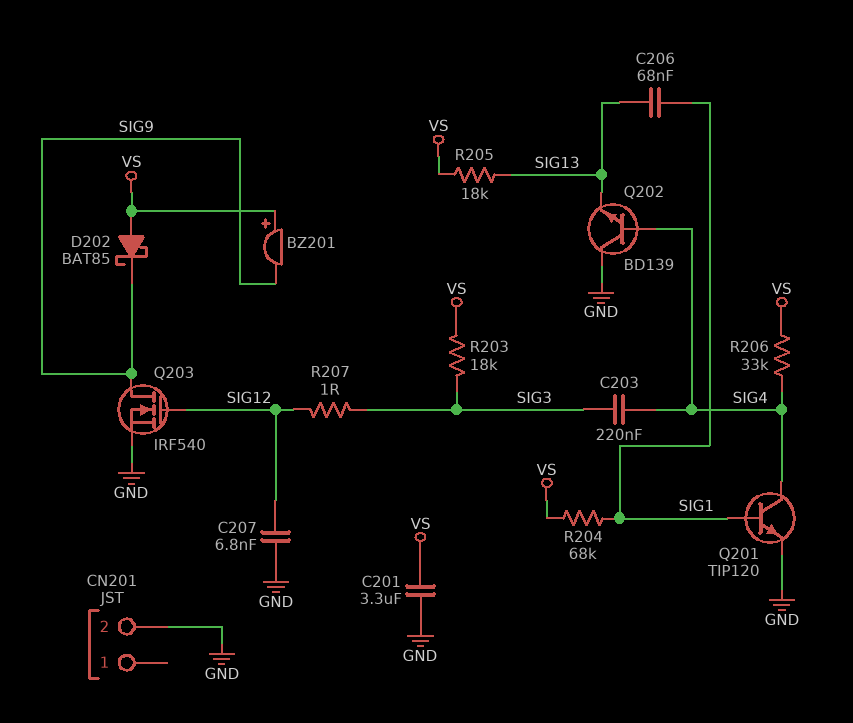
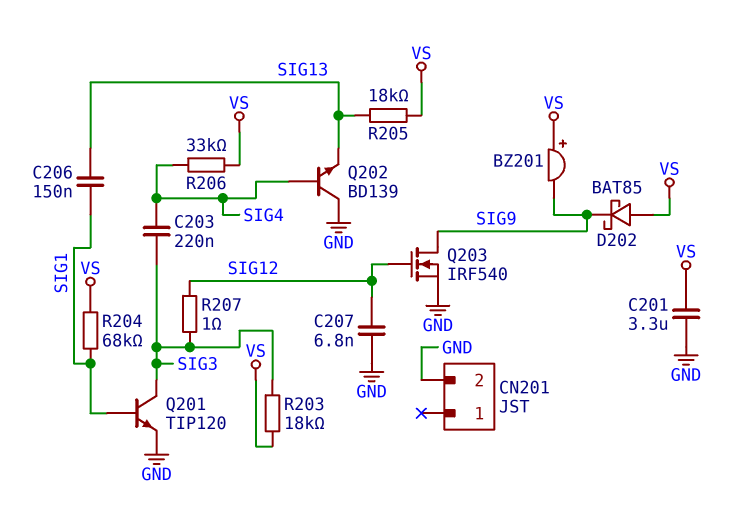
C206: 68nF (SIG1, SIG13) -> 150nF (SIG1, SIG13)
Q201: NPN TIP120 (B SIG1, C SIG4, E GND) -> NPN TIP120 (B SIG1, C SIG3, E GND)

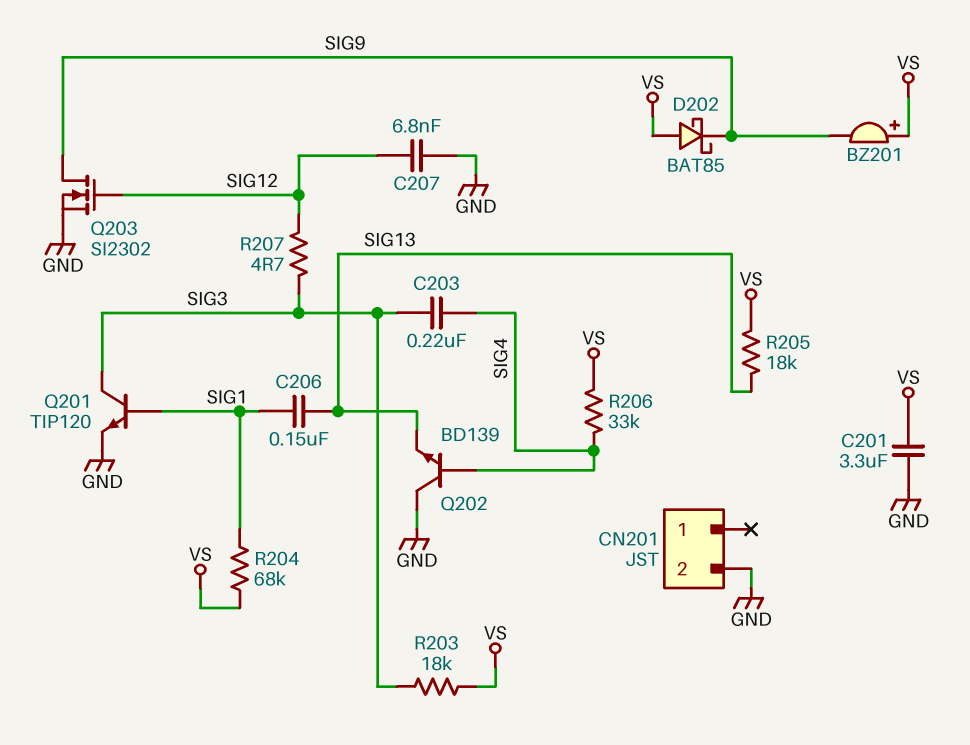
Q203: NMOS IRF540 (G SIG12, D SIG9, S GND) -> NMOS SI2302 (G SIG12, D SIG9, S GND)
R207: 1 (SIG3, SIG12) -> 4.7 (SIG3, SIG12)

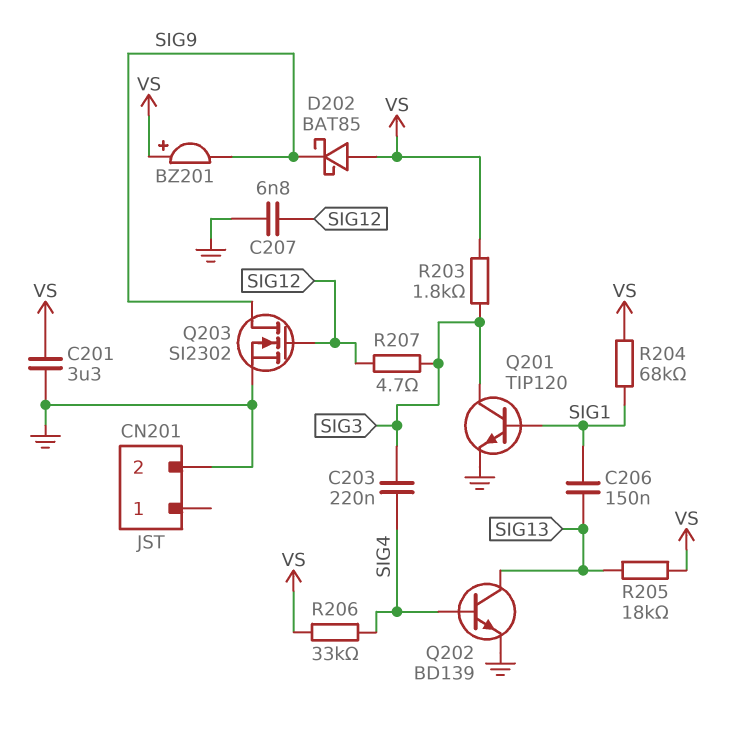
Q202: NPN BD139 (B SIG4, C GND, E SIG13) -> NPN BD139 (B SIG4, C SIG13, E GND)
R203: 18k (SIG3, VS) -> 1.8k (SIG3, VS)

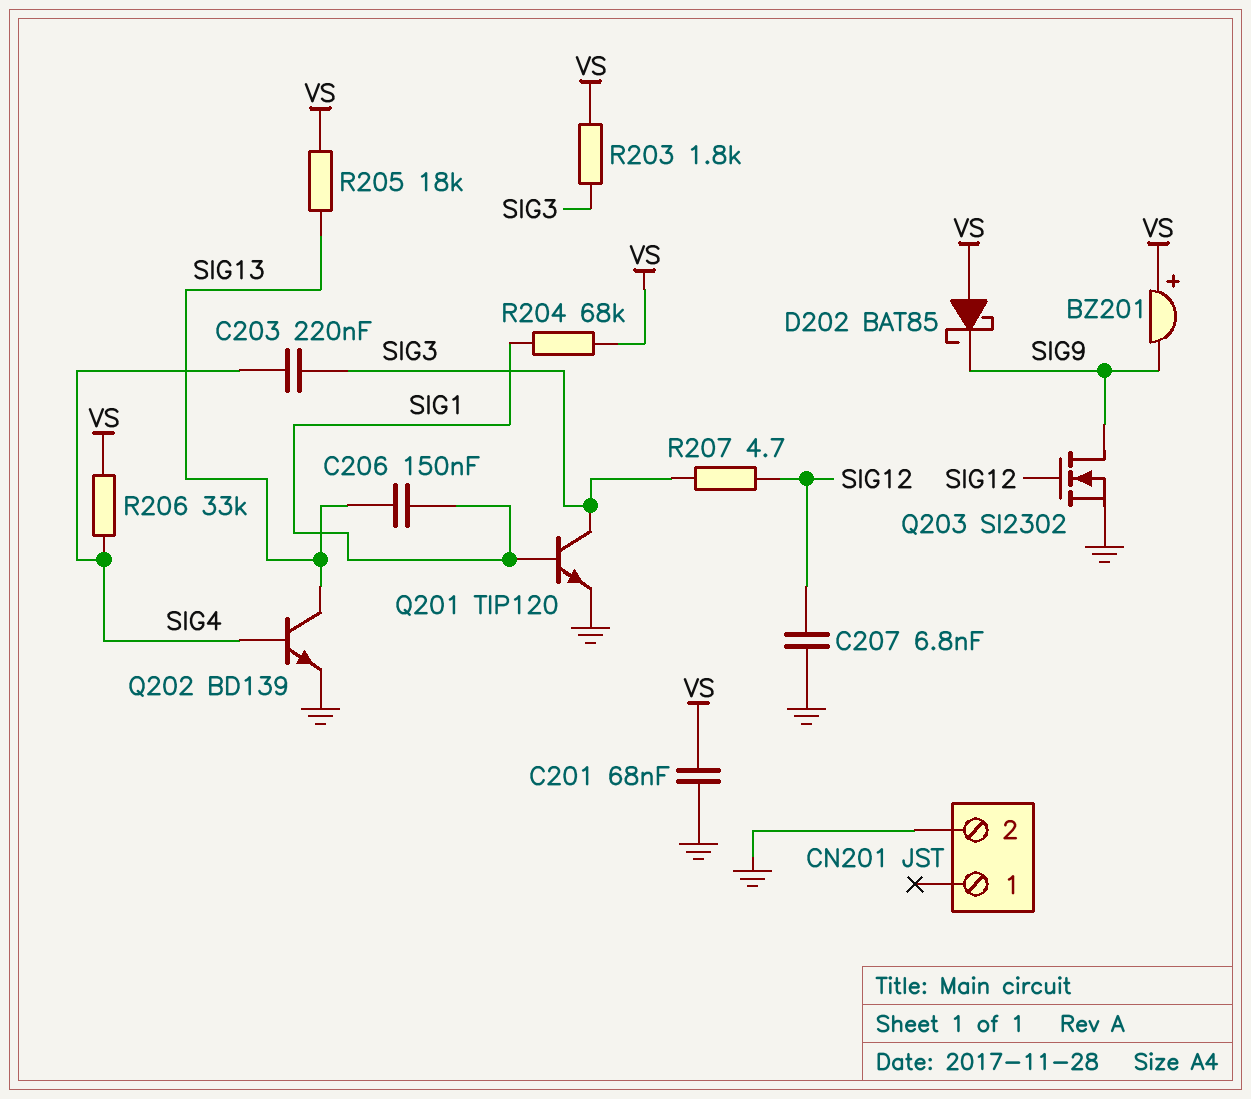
C201: 3.3uF (GND, VS) -> 68nF (GND, VS)

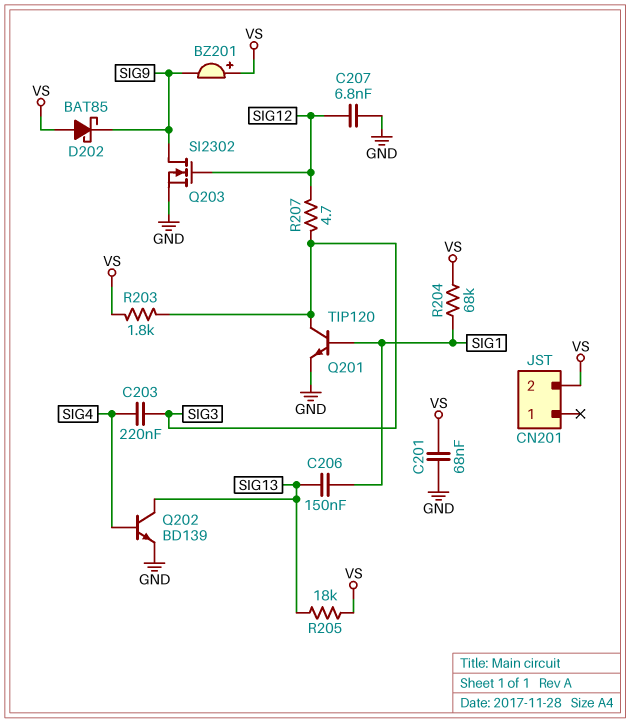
CN201 pin 2: GND -> VS
R206: 33k (SIG4, VS) -> none

